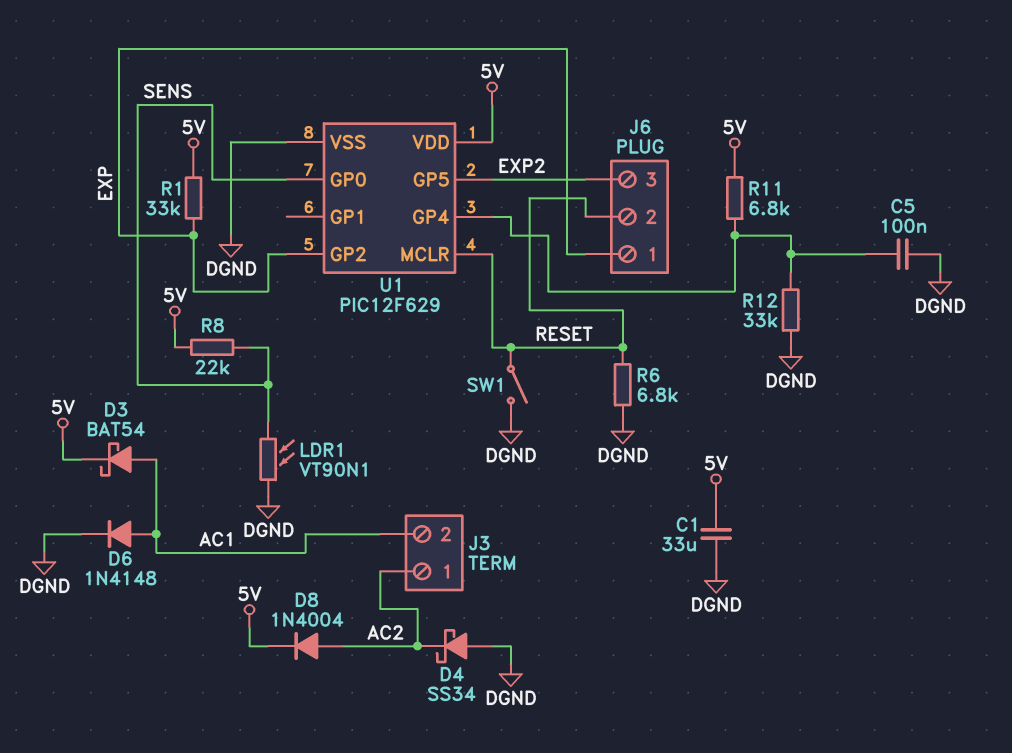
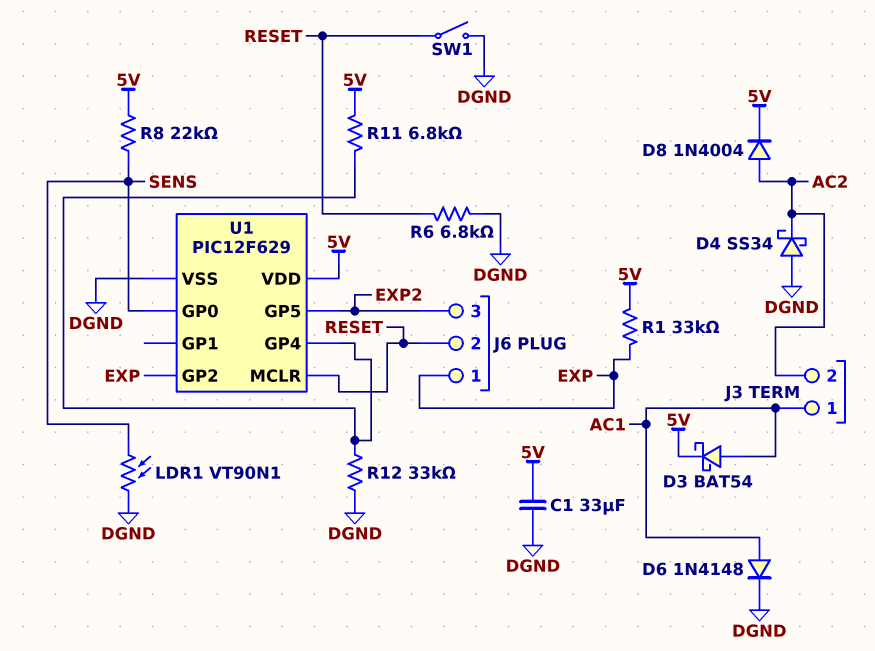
C5: 100nF (DGND, U1/GP4) -> none
J3 pin 1: AC2 -> AC1
J3 pin 2: AC1 -> AC2

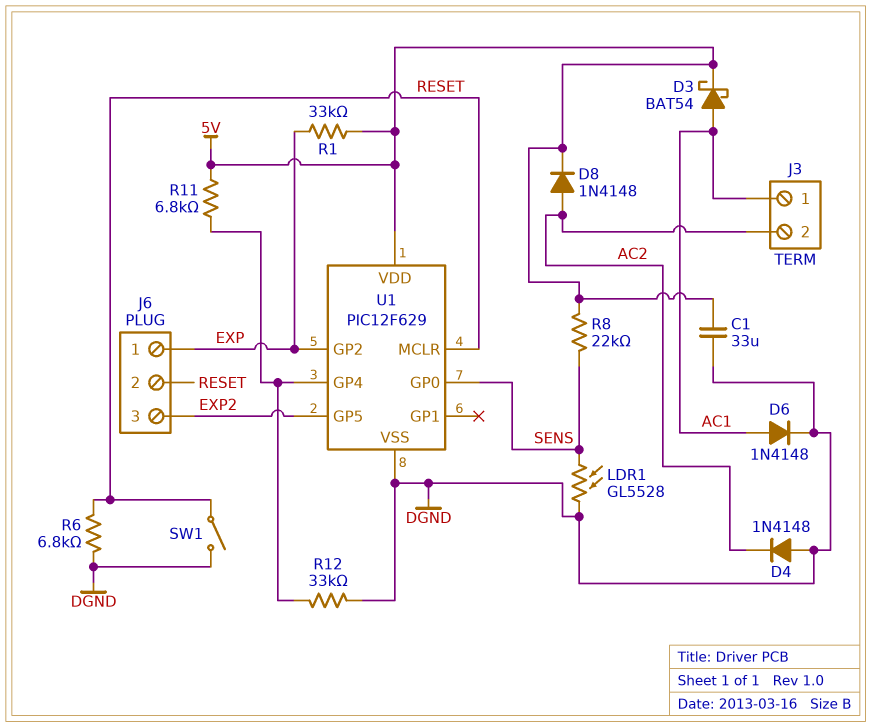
D4: schottky SS34 (A DGND, K AC2) -> diode 1N4148 (A DGND, K AC2)
D8: diode 1N4004 (A AC2, K 5V) -> diode 1N4148 (A AC2, K 5V)
LDR1: VT90N1 (DGND, SENS) -> GL5528 (DGND, SENS)

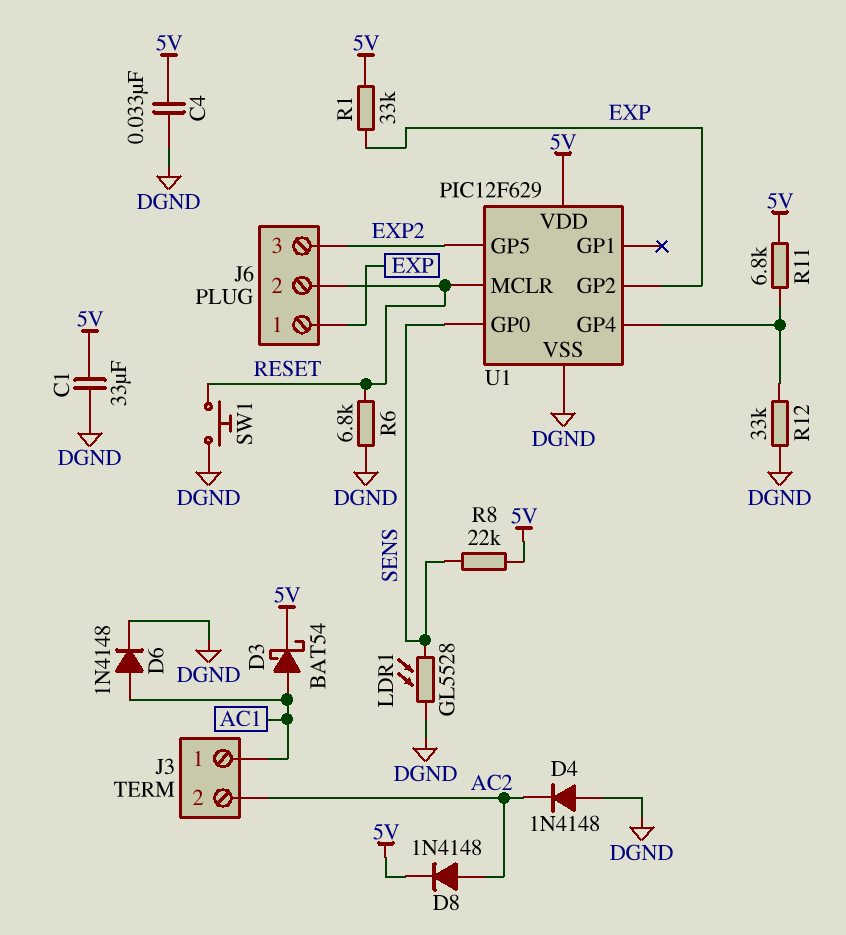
C4: none -> 33nF (5V, DGND)
SW1: switch (DGND, RESET) -> button (DGND, RESET)

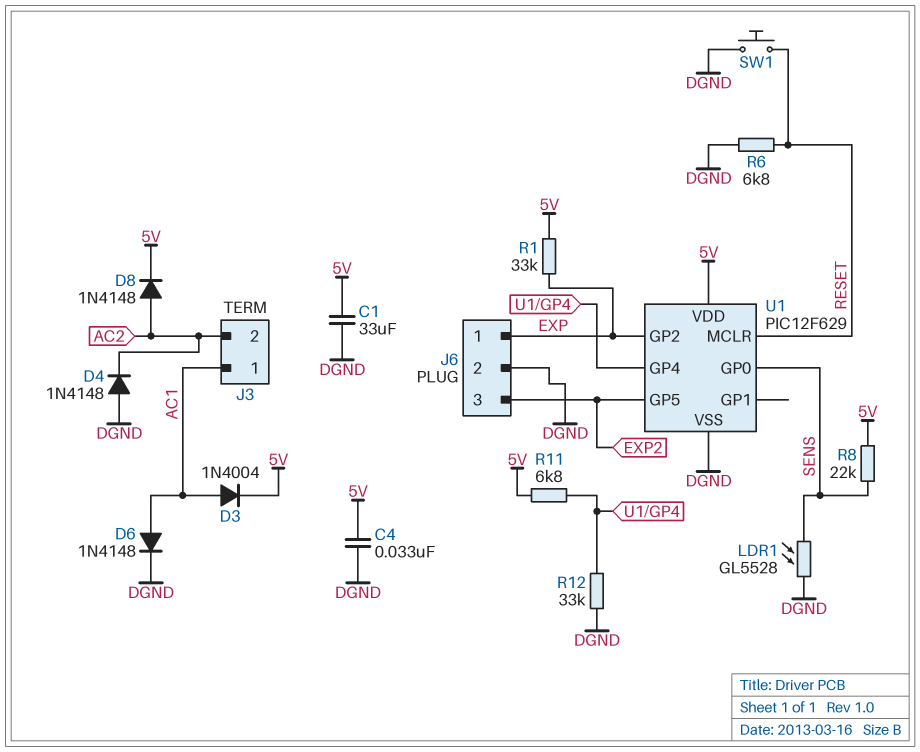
D3: schottky BAT54 (A AC1, K 5V) -> diode 1N4004 (A AC1, K 5V)
J6 pin 2: RESET -> DGND

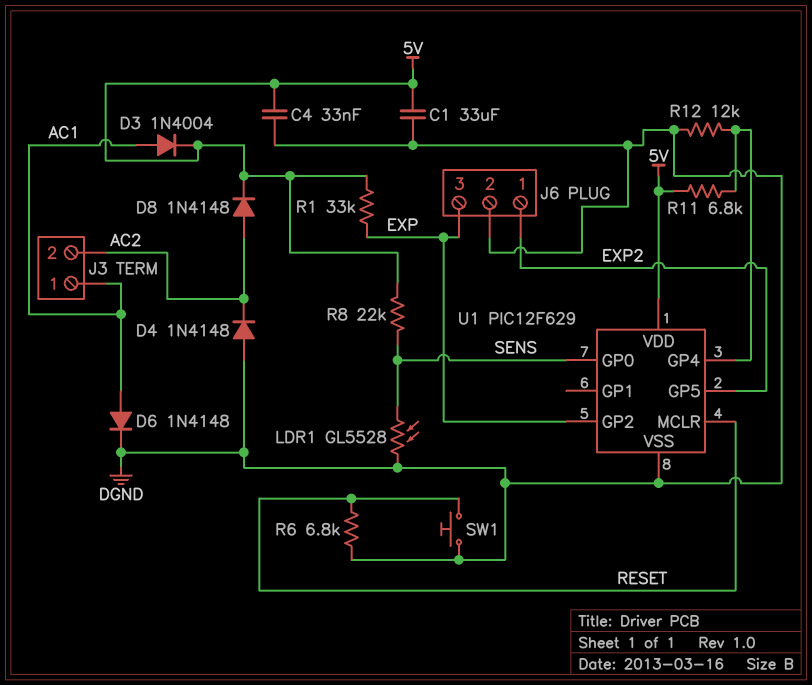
J6 pin 1: EXP -> EXP2
J6 pin 3: EXP2 -> EXP
R12: 33k (DGND, U1/GP4) -> 12k (DGND, U1/GP4)

